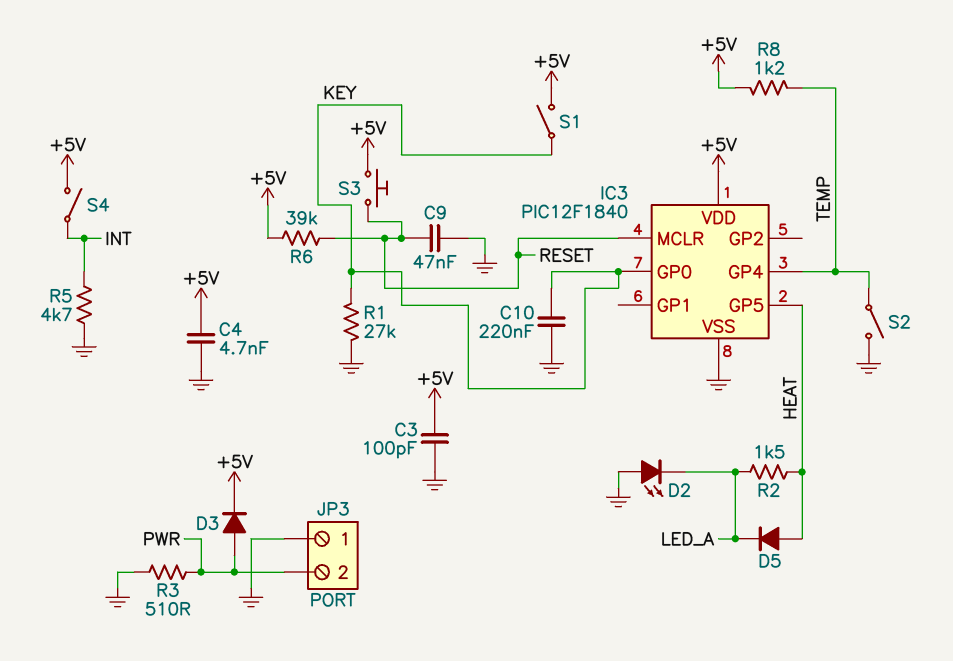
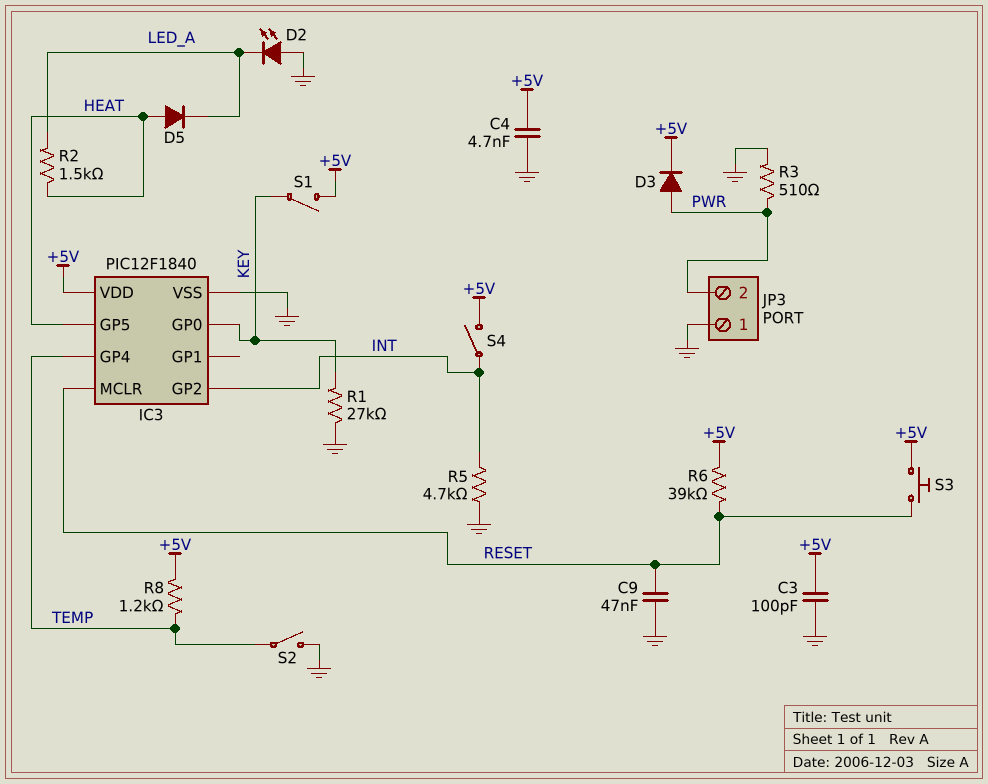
C10: 220nF (GND, KEY) -> none
IC3 pin GP2: none -> INT

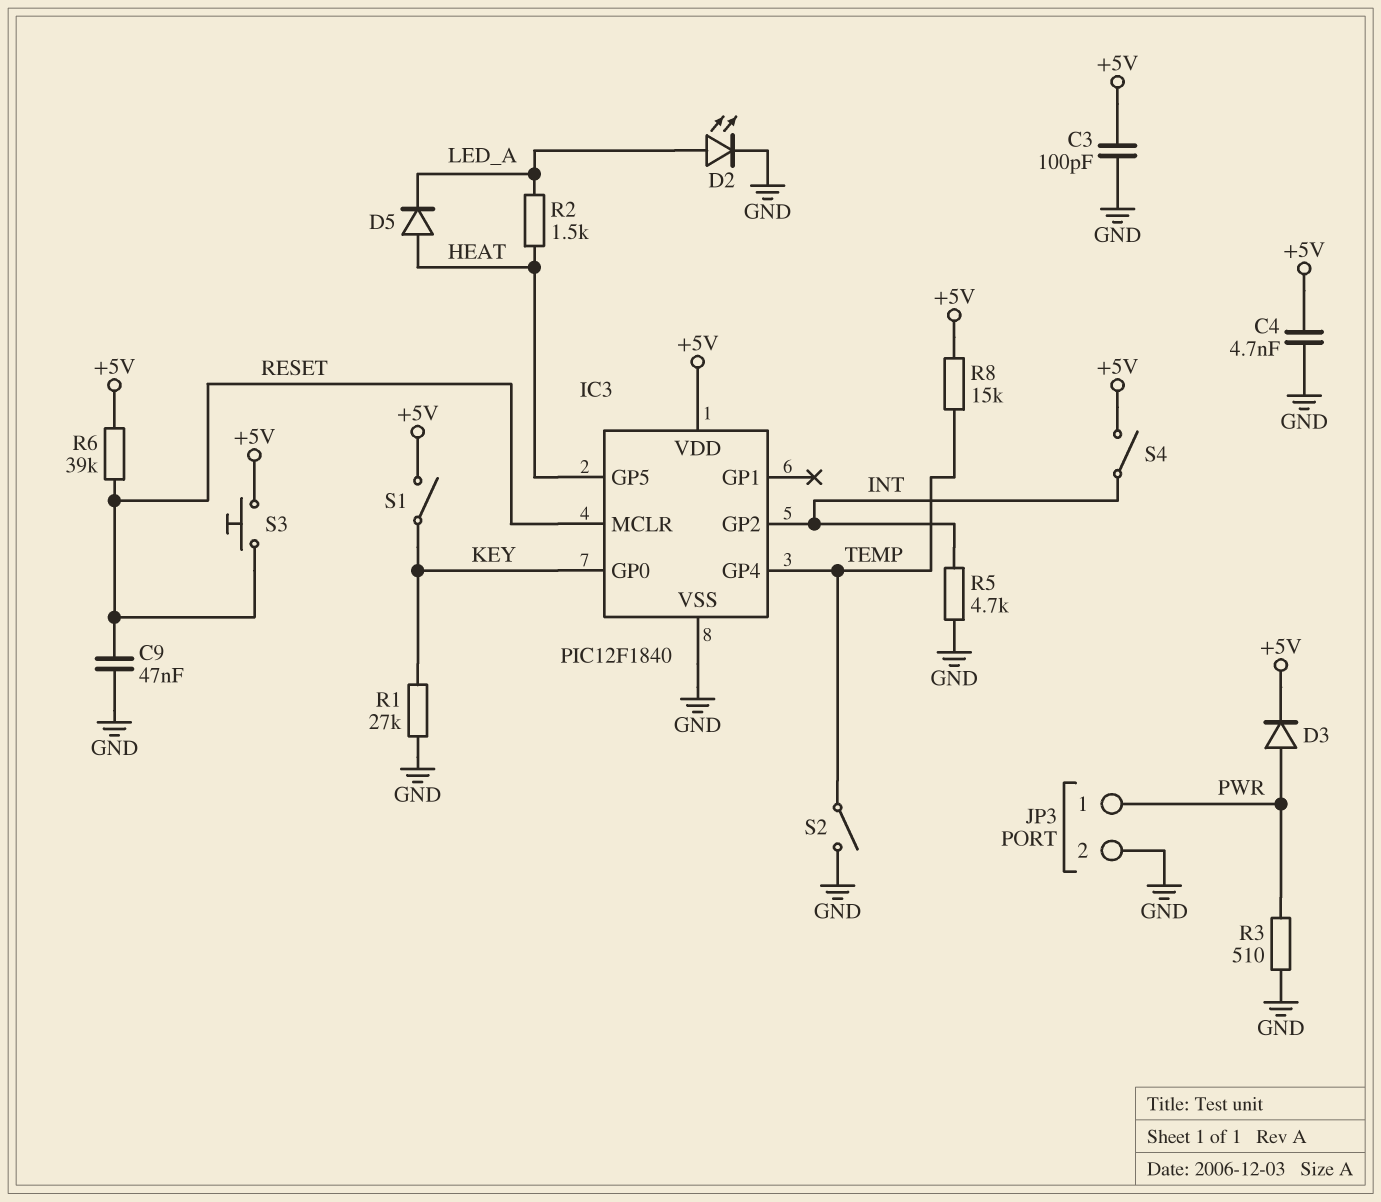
D2: LED (A GND, K LED_A) -> LED (A LED_A, K GND)
JP3 pin 1: GND -> PWR
JP3 pin 2: PWR -> GND
R8: 1.2k (+5V, TEMP) -> 15k (+5V, TEMP)

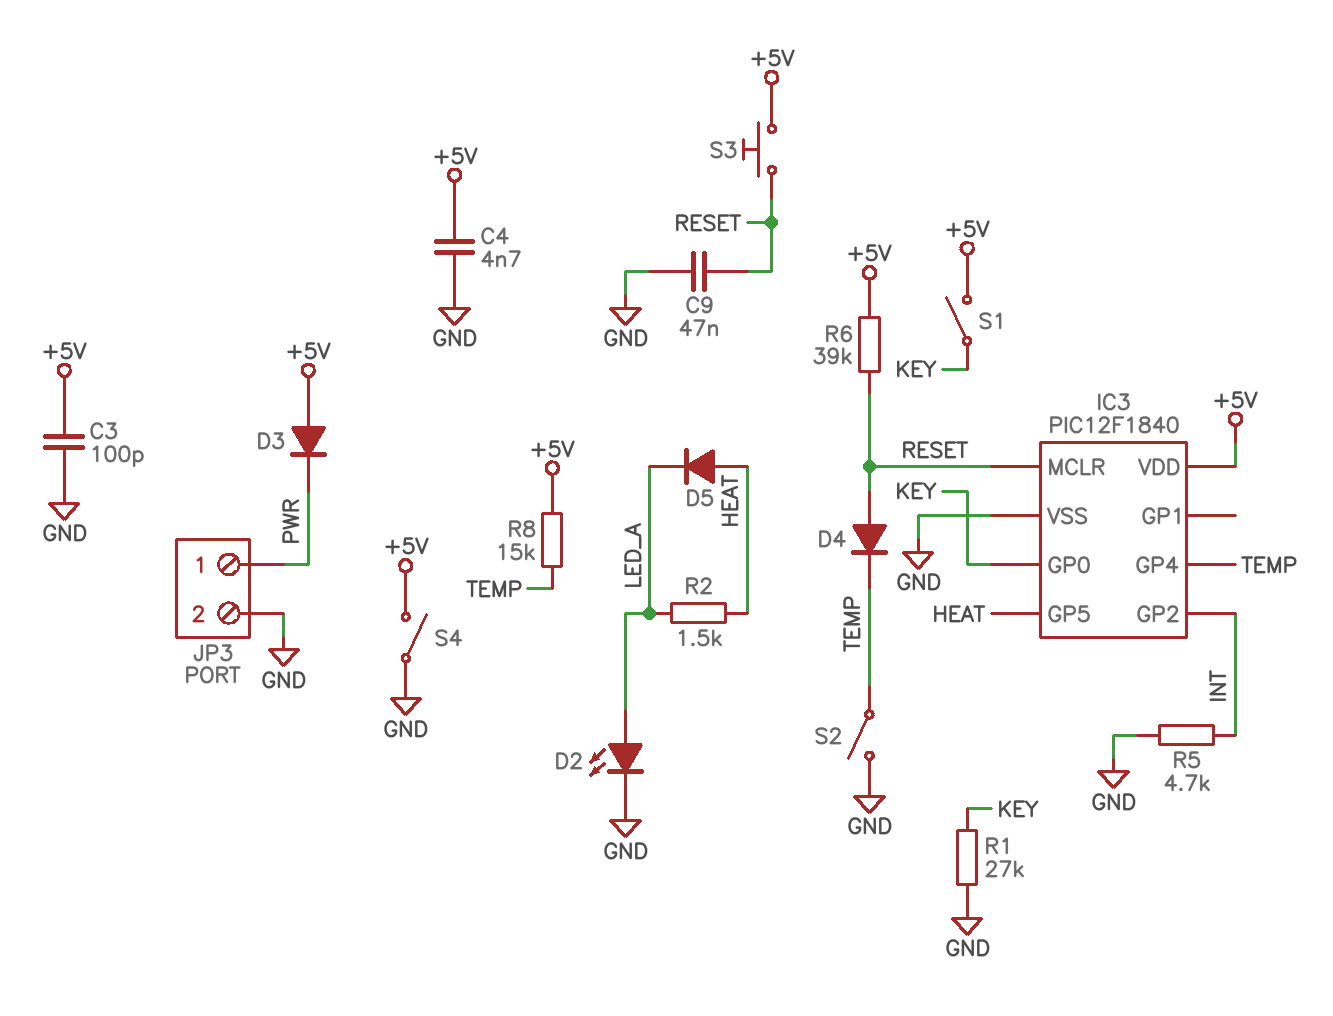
D3: diode (A PWR, K +5V) -> diode (A +5V, K PWR)
D4: none -> diode (A RESET, K TEMP)
R3: 510 (GND, PWR) -> none
S4: switch (+5V, INT) -> switch (+5V, GND)

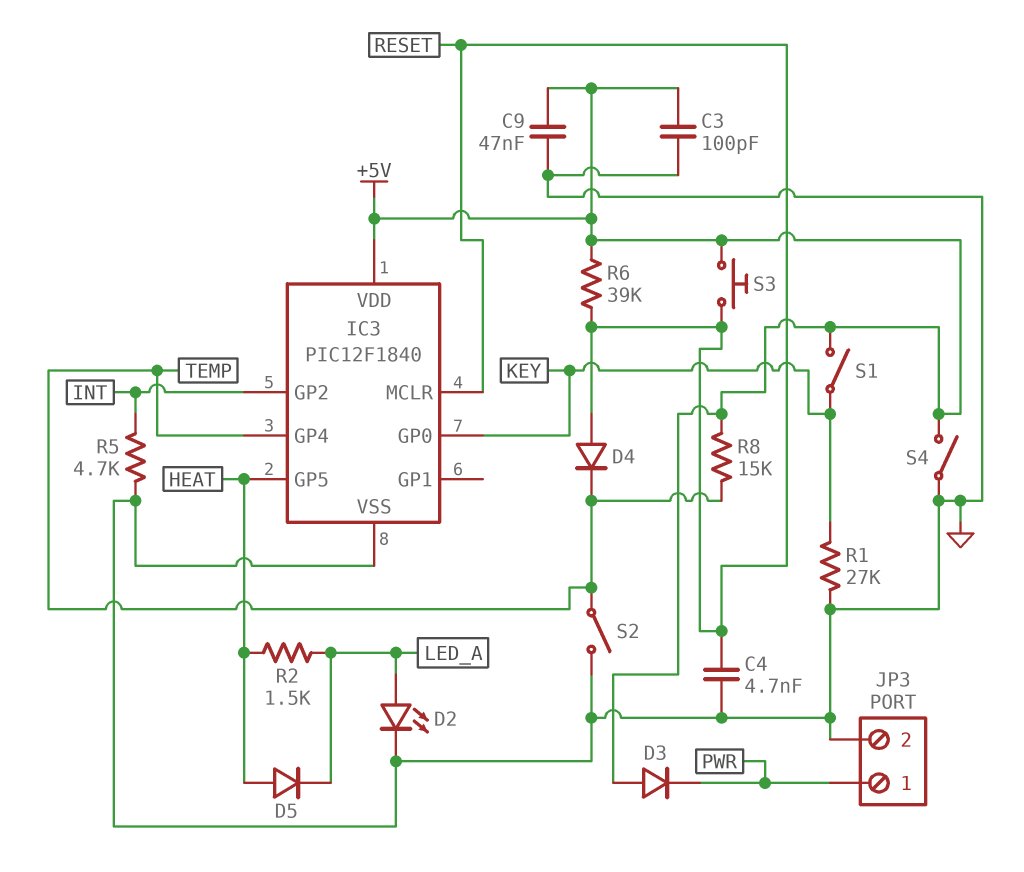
C4: 4.7nF (+5V, GND) -> 4.7nF (GND, RESET)
C9: 47nF (GND, RESET) -> 47nF (+5V, GND)

